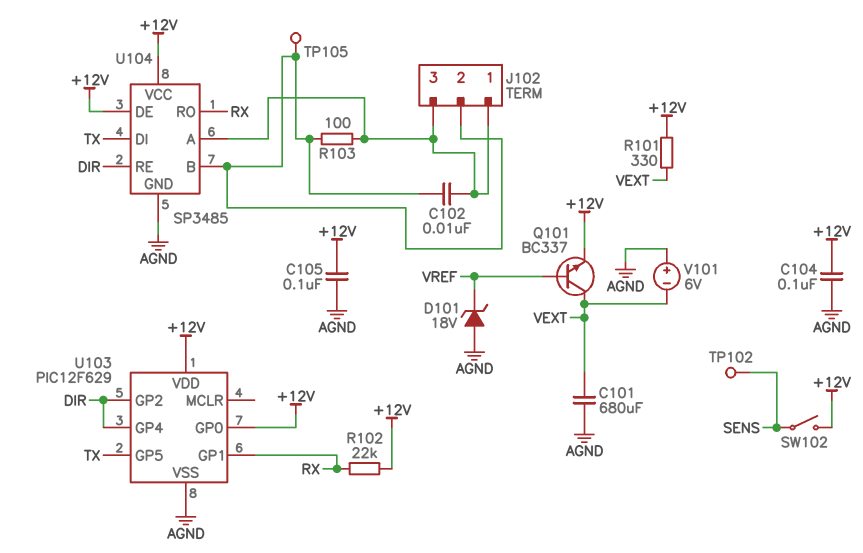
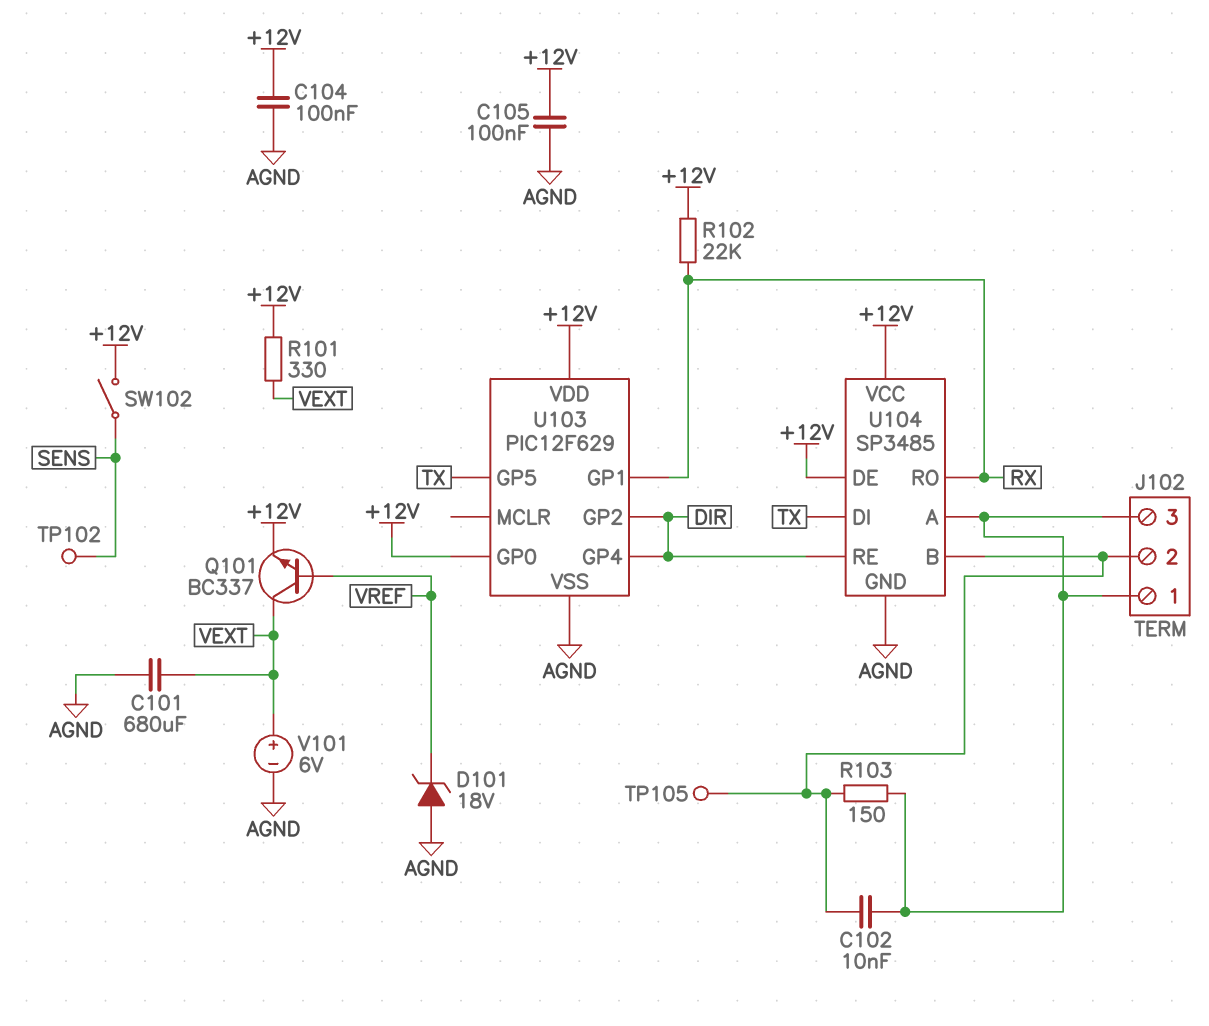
R103: 100 (J102/1, J102/2) -> 150 (J102/1, J102/2)
V101: 6V (plus AGND, minus VEXT) -> 6V (plus VEXT, minus AGND)

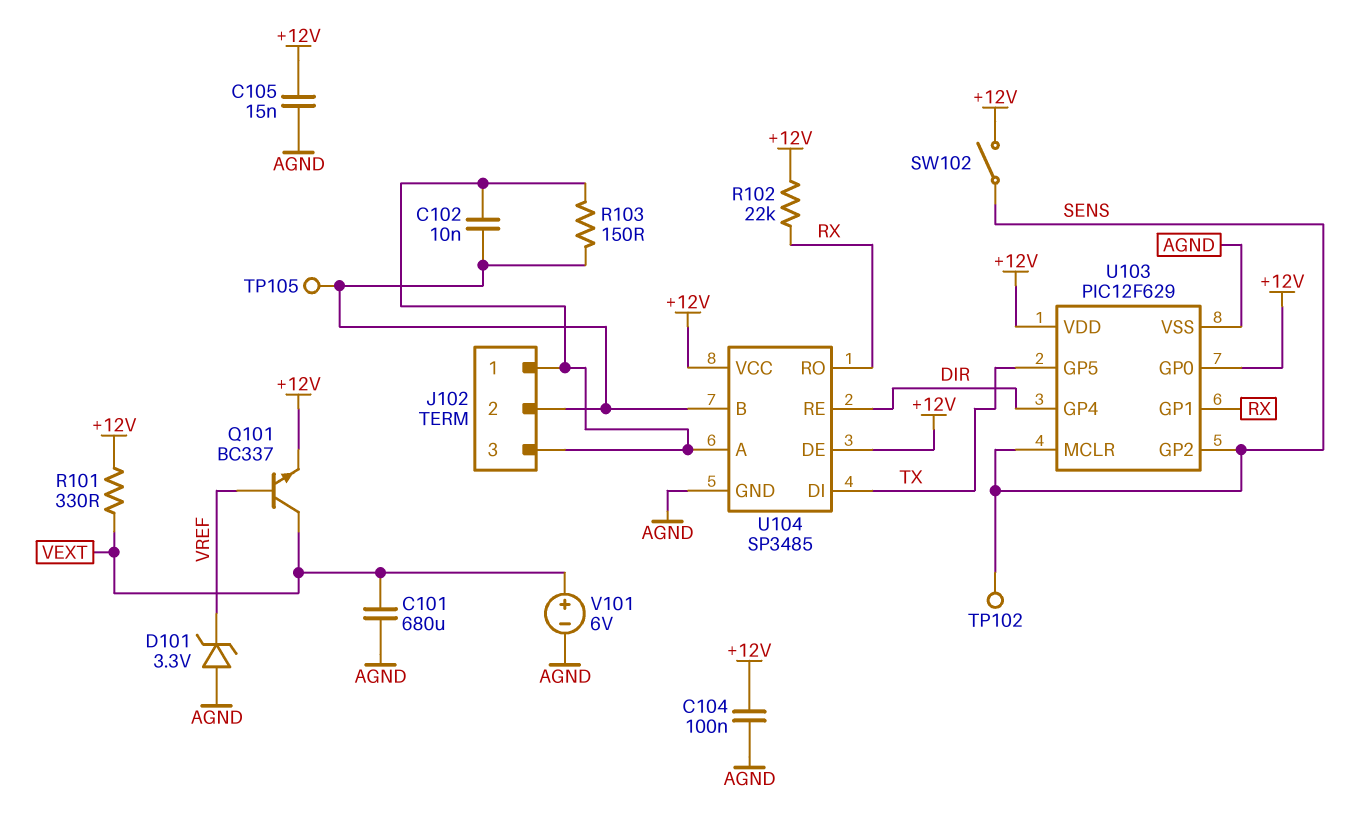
C105: 100nF (+12V, AGND) -> 15nF (+12V, AGND)
D101: zener 18V (A AGND, K VREF) -> zener 3.3V (A AGND, K VREF)
U103 pin GP2: DIR -> SENS
U103 pin MCLR: none -> SENS

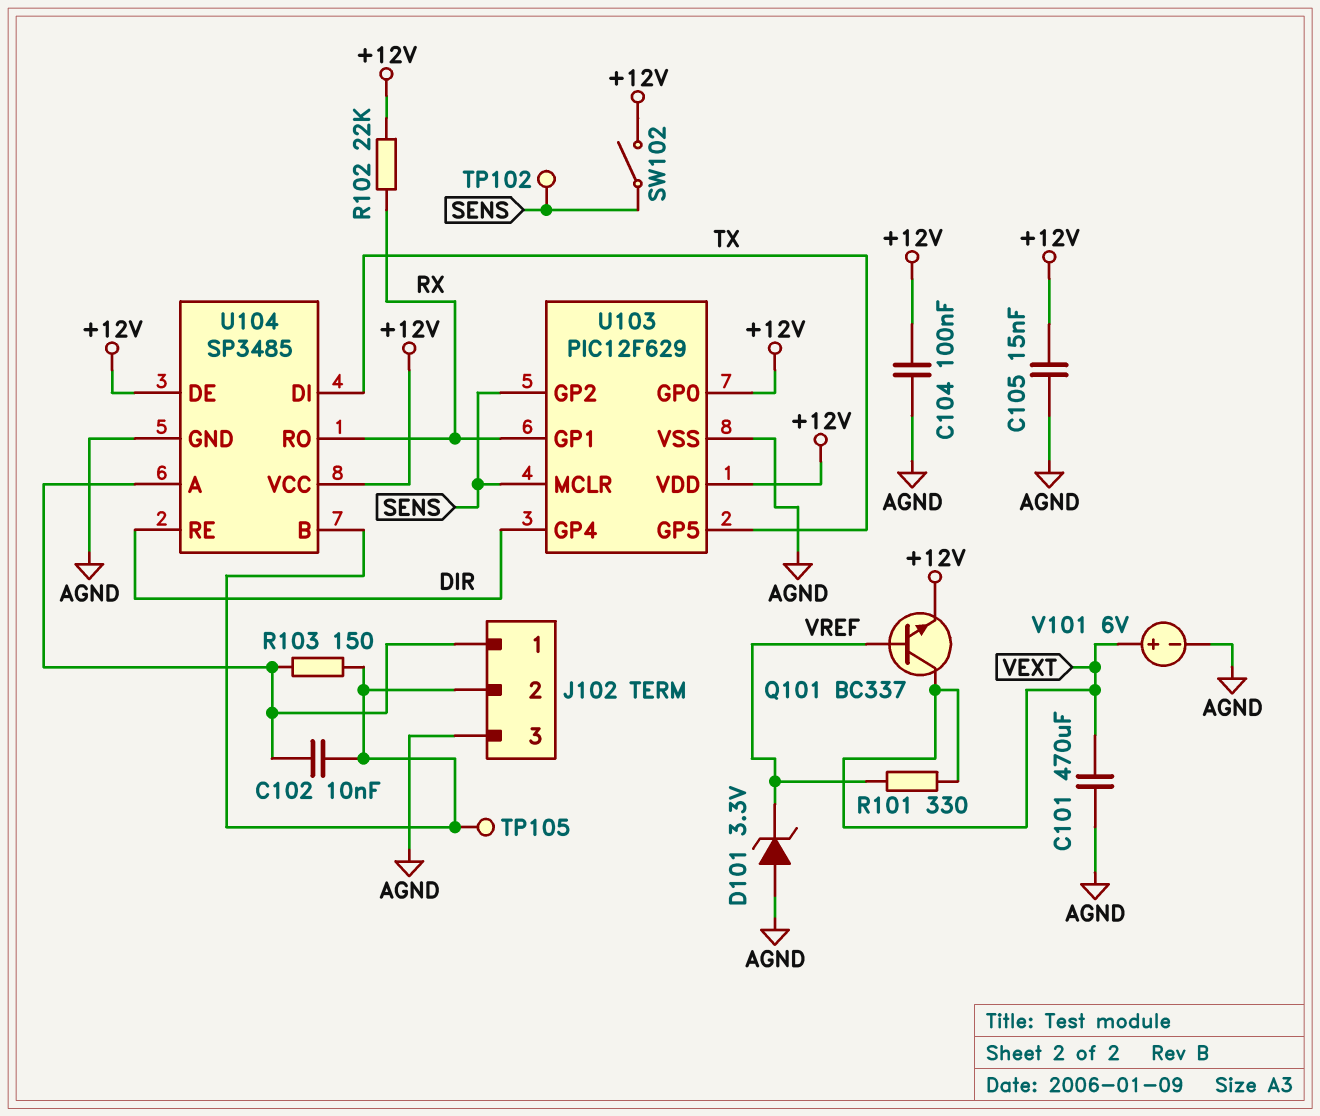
C101: 680uF (AGND, VEXT) -> 470uF (AGND, VEXT)
J102 pin 3: J102/1 -> AGND
R101: 330 (+12V, VEXT) -> 330 (VEXT, VREF)

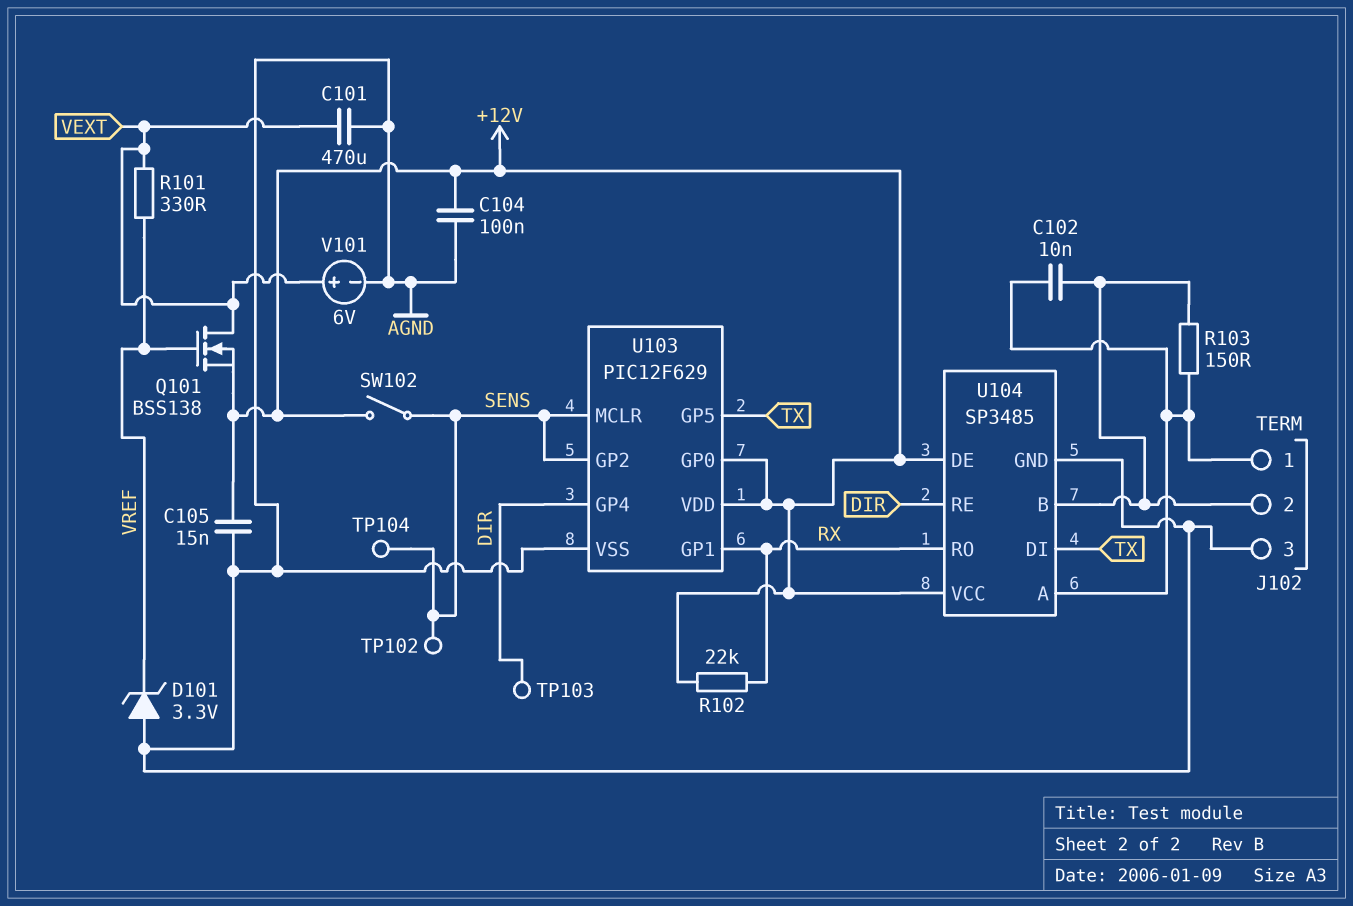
Q101: NPN BC337 (B VREF, C VEXT, E +12V) -> NMOS BSS138 (G VREF, D VEXT, S +12V)
TP103: none -> test point (DIR)
TP104: none -> test point (SENS)
TP105: test point (J102/2) -> none

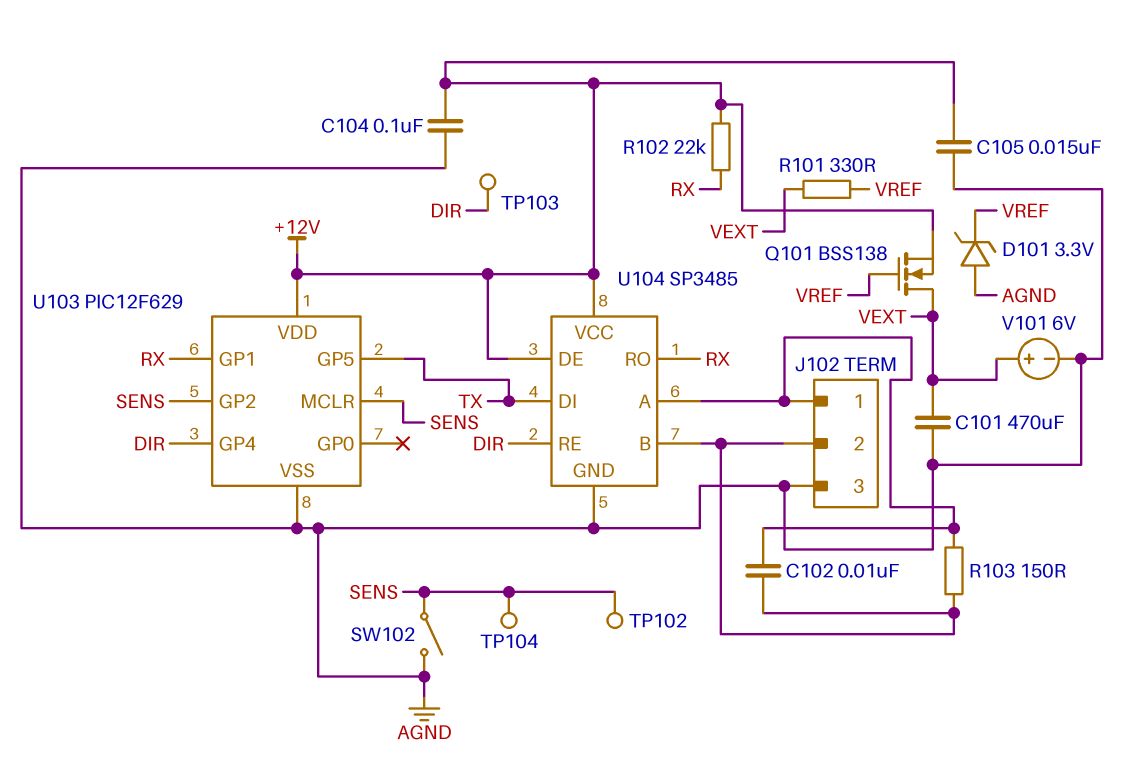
SW102: switch (+12V, SENS) -> switch (AGND, SENS)
U103 pin GP0: +12V -> none

